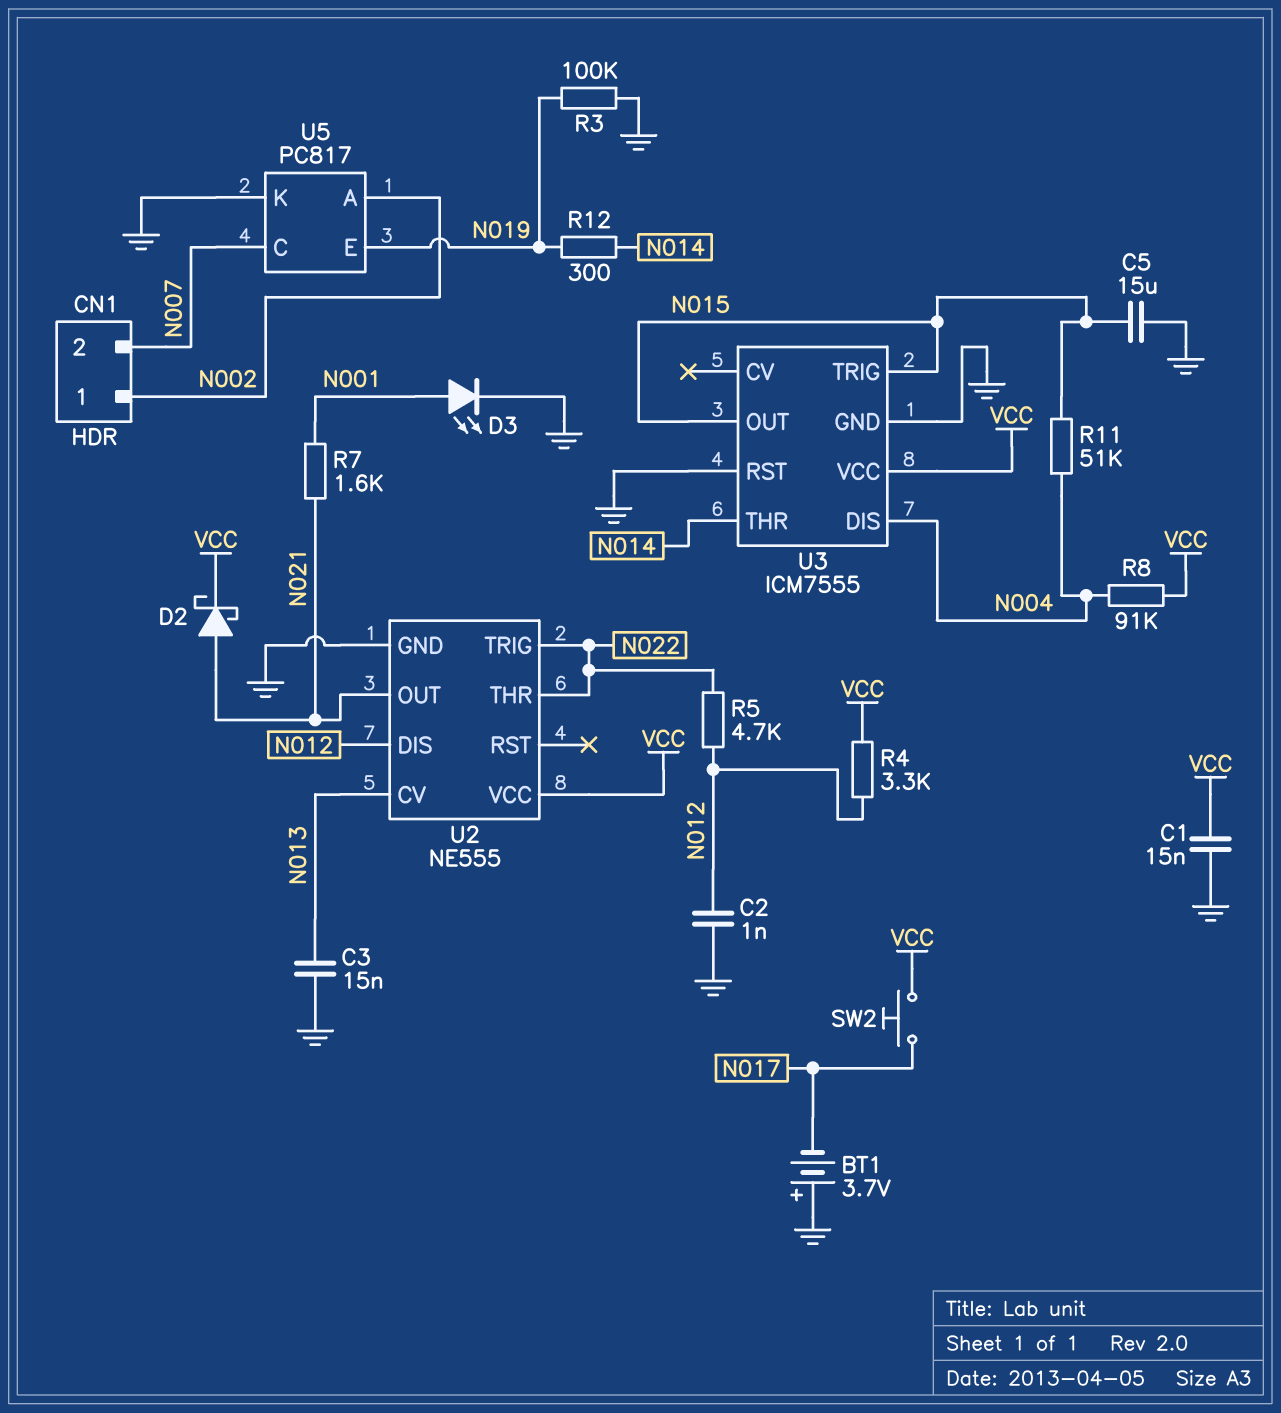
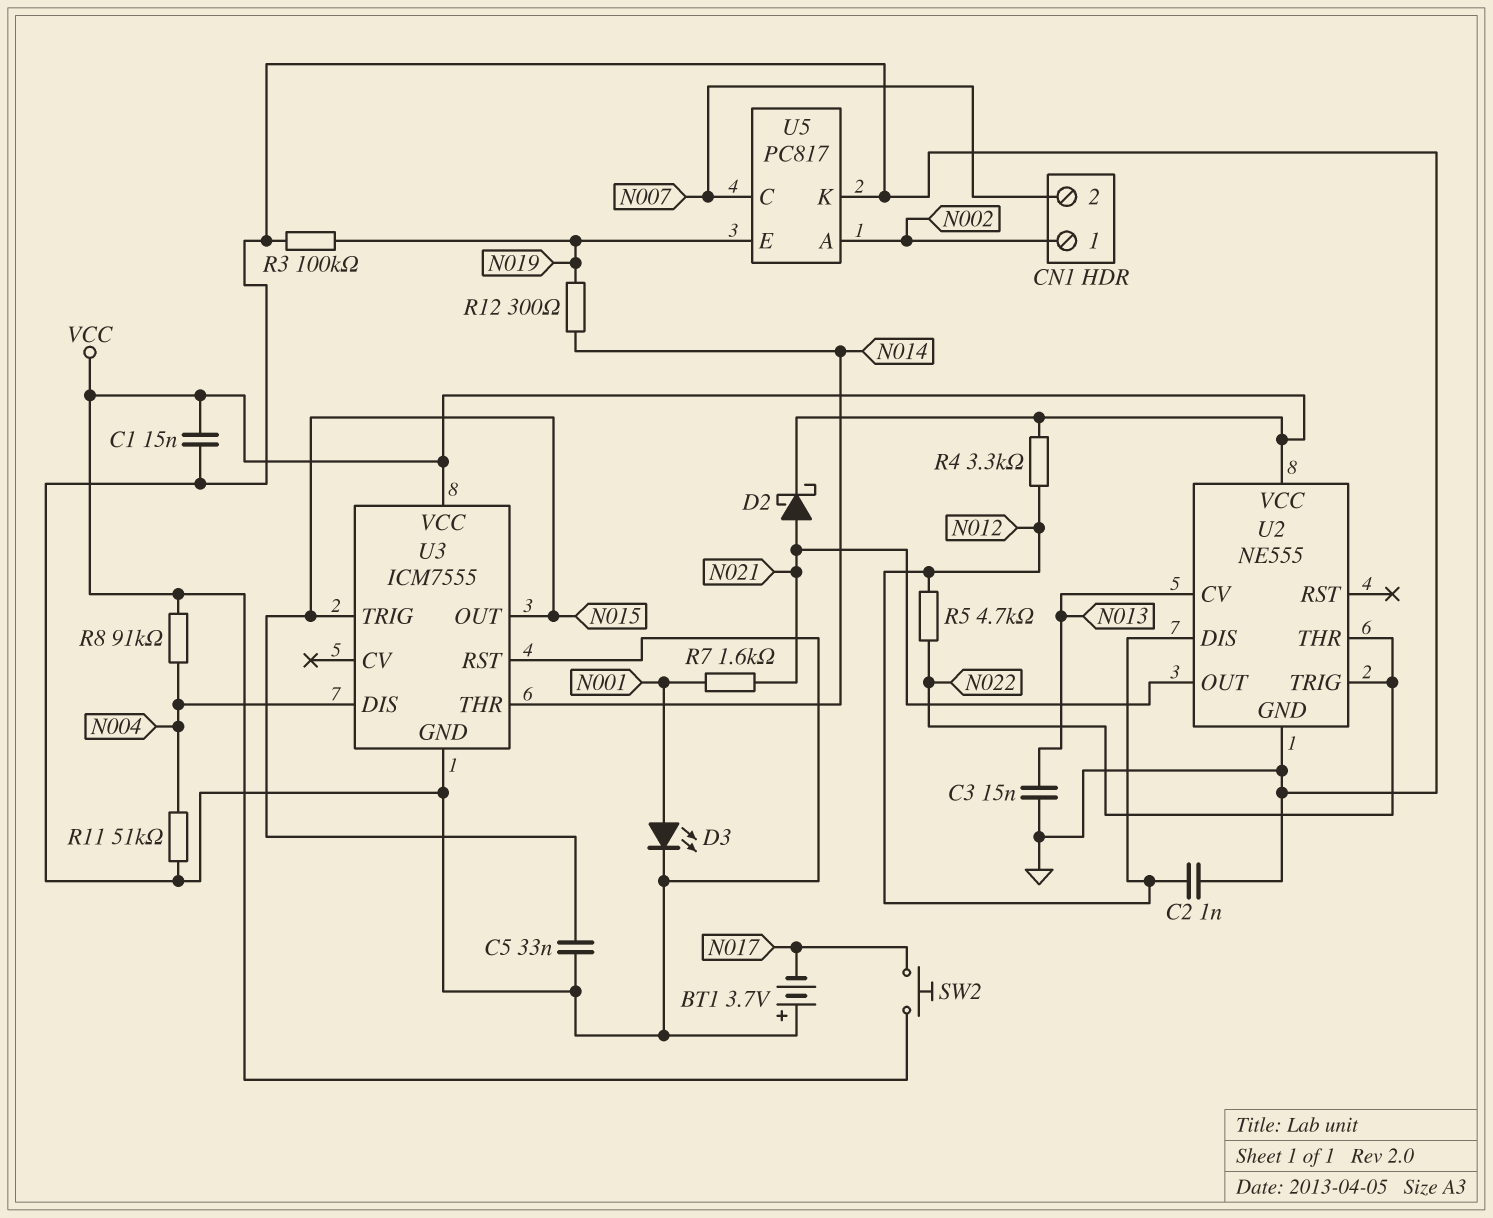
C5: 15uF (GND, N015) -> 33nF (GND, N015)
R11: 51k (N004, N015) -> 51k (GND, N004)

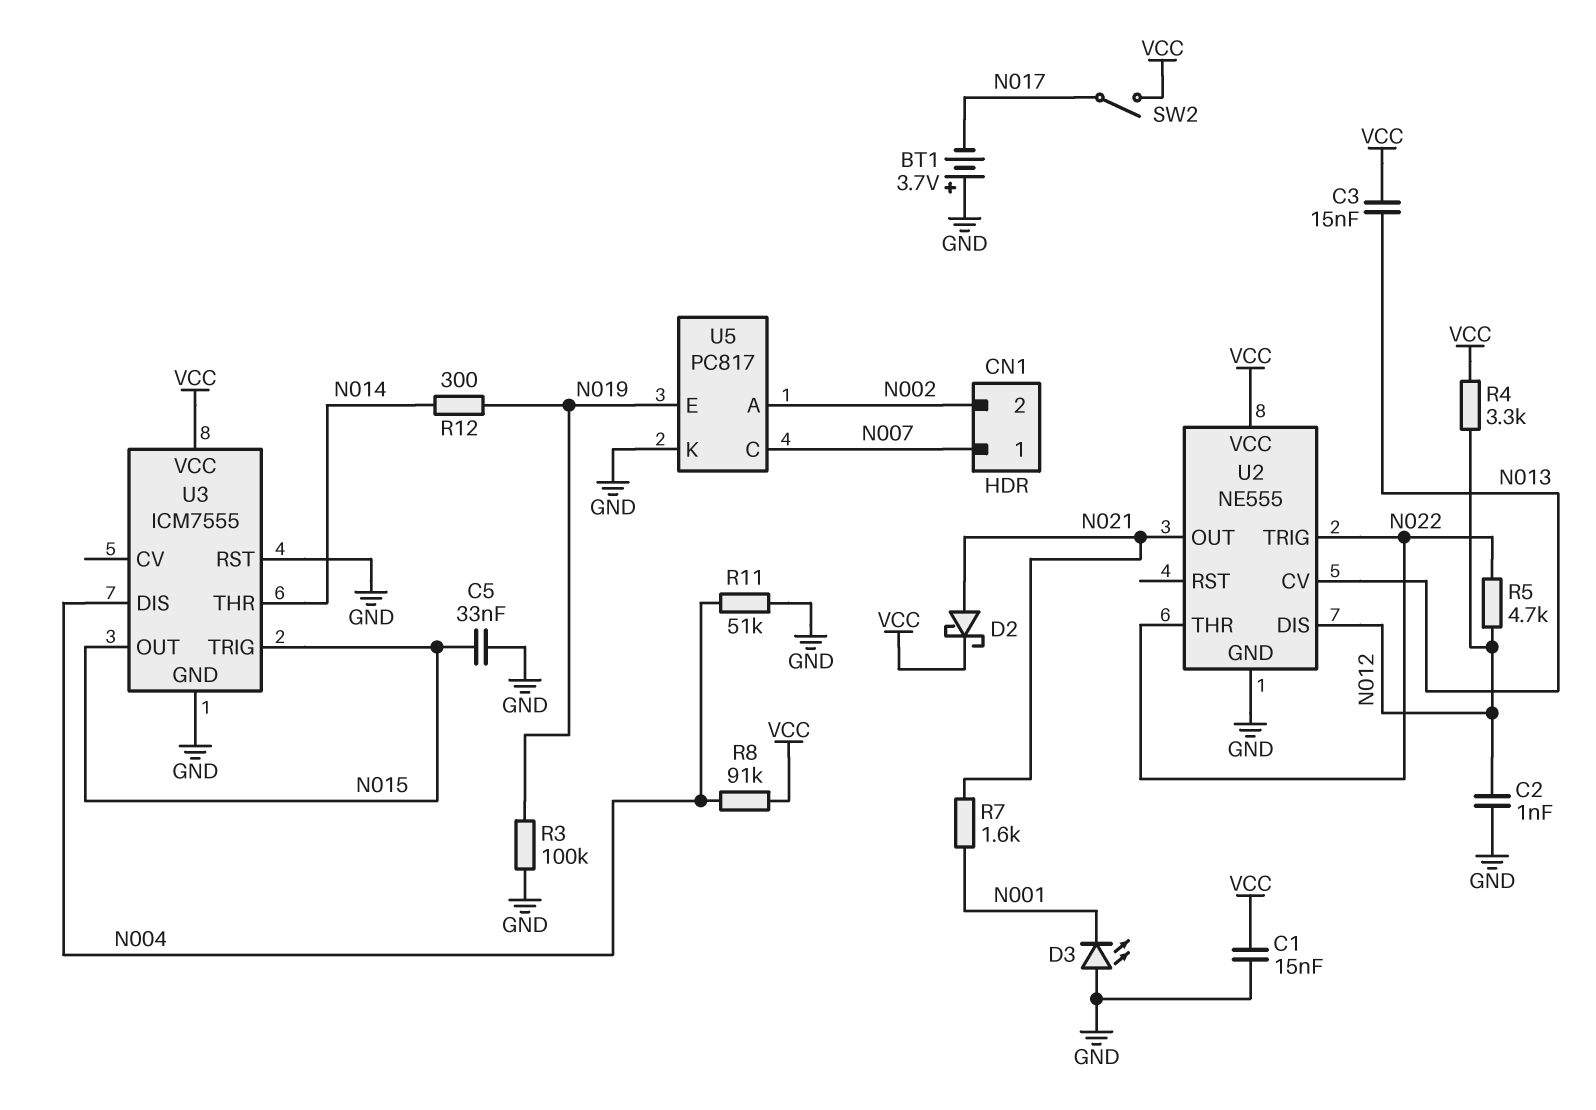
C3: 15nF (GND, N013) -> 15nF (N013, VCC)
CN1 pin 1: N002 -> N007
CN1 pin 2: N007 -> N002
D3: LED (A N001, K GND) -> LED (A GND, K N001)
SW2: button (N017, VCC) -> switch (N017, VCC)

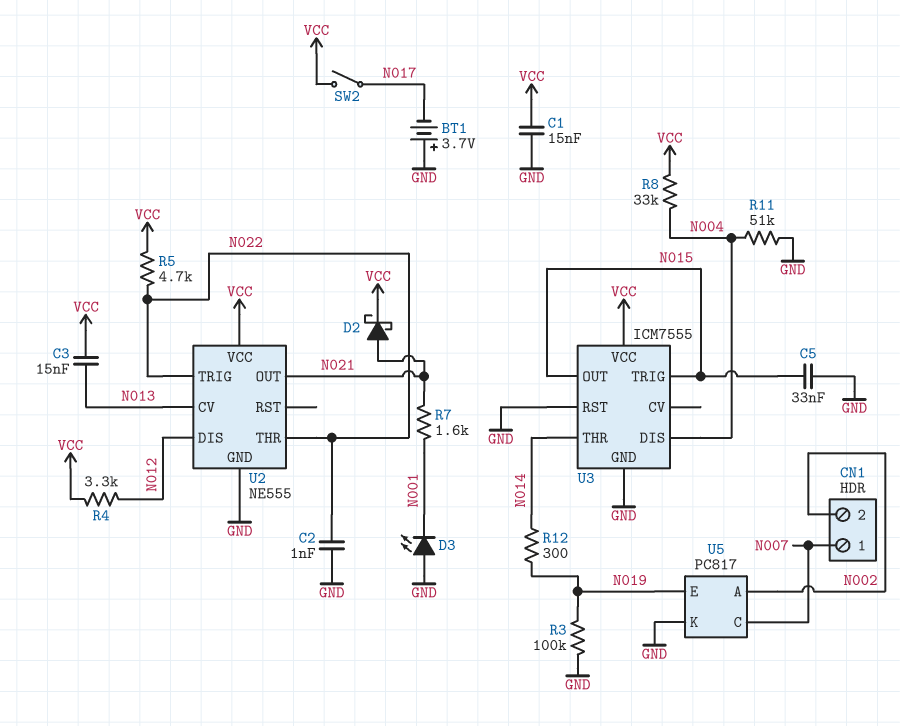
C2: 1nF (GND, N012) -> 1nF (GND, N022)
R5: 4.7k (N012, N022) -> 4.7k (N022, VCC)
R8: 91k (N004, VCC) -> 33k (N004, VCC)

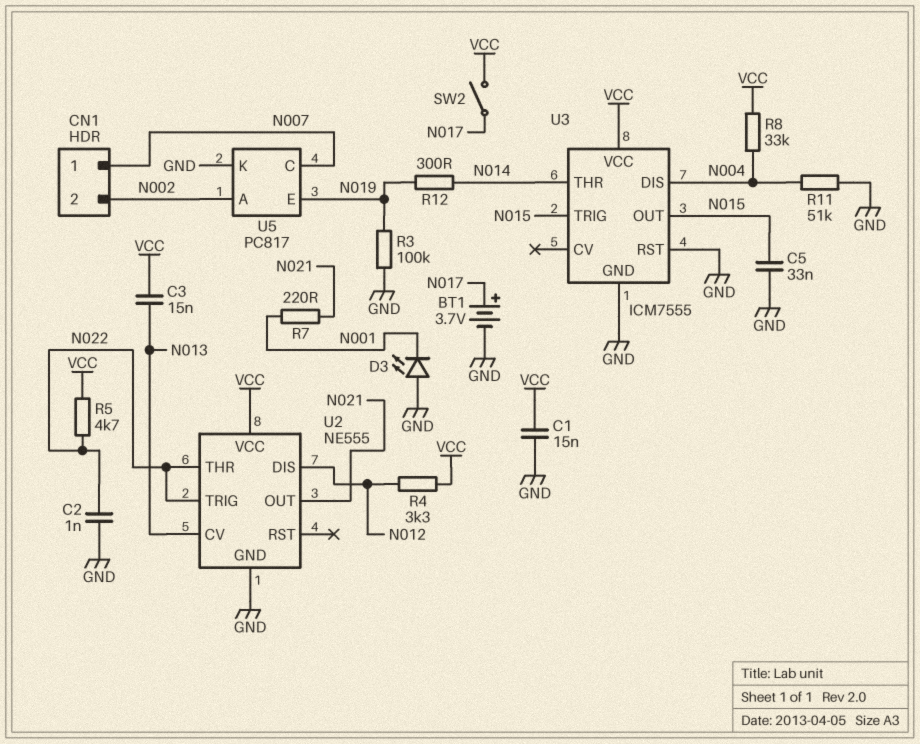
BT1: 3.7V (plus GND, minus N017) -> 3.7V (plus N017, minus GND)
D2: schottky (A N021, K VCC) -> none
R7: 1.6k (N001, N021) -> 220 (N001, N021)

